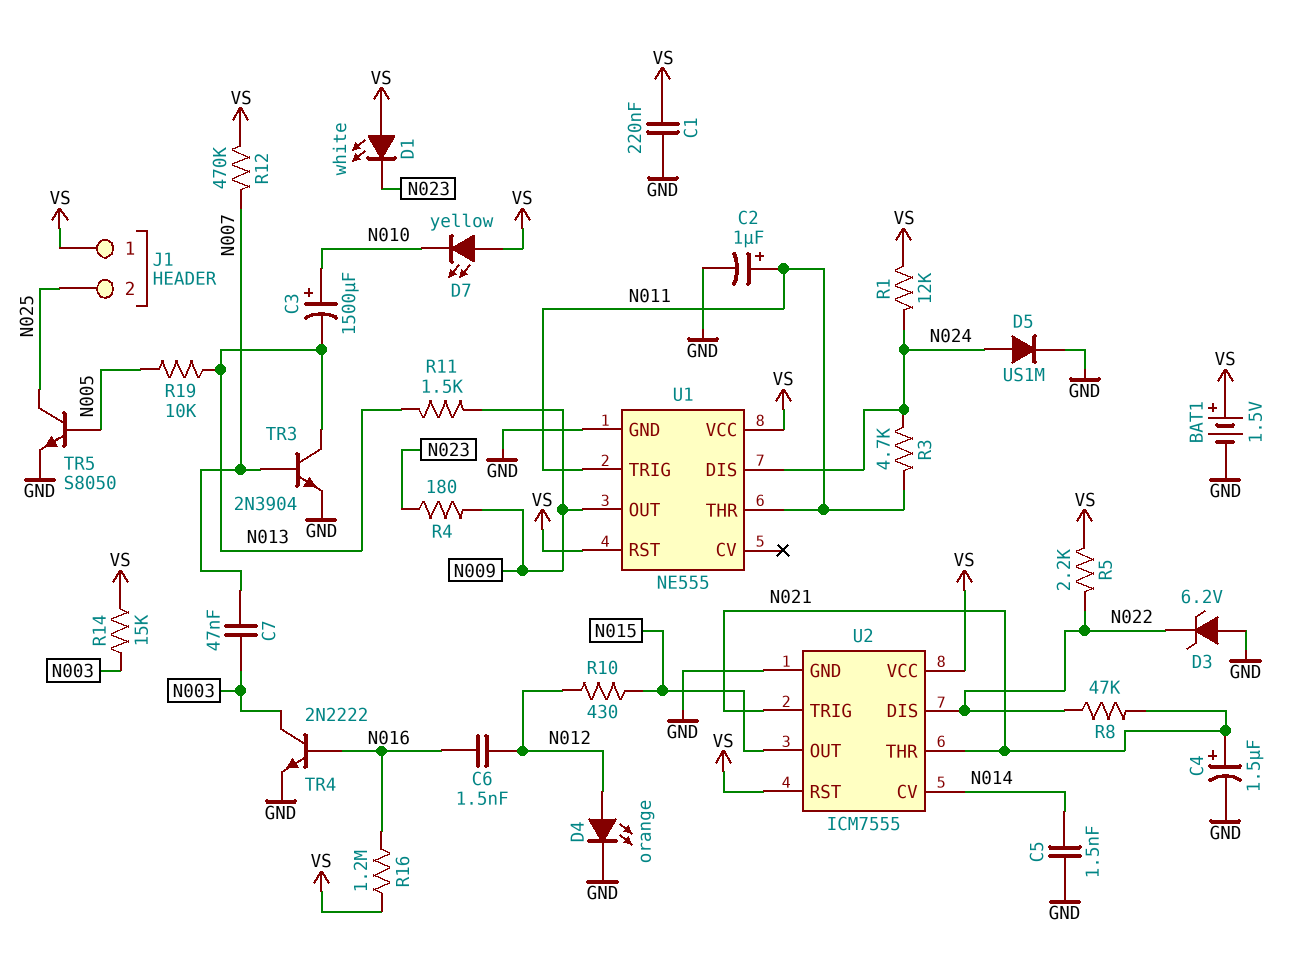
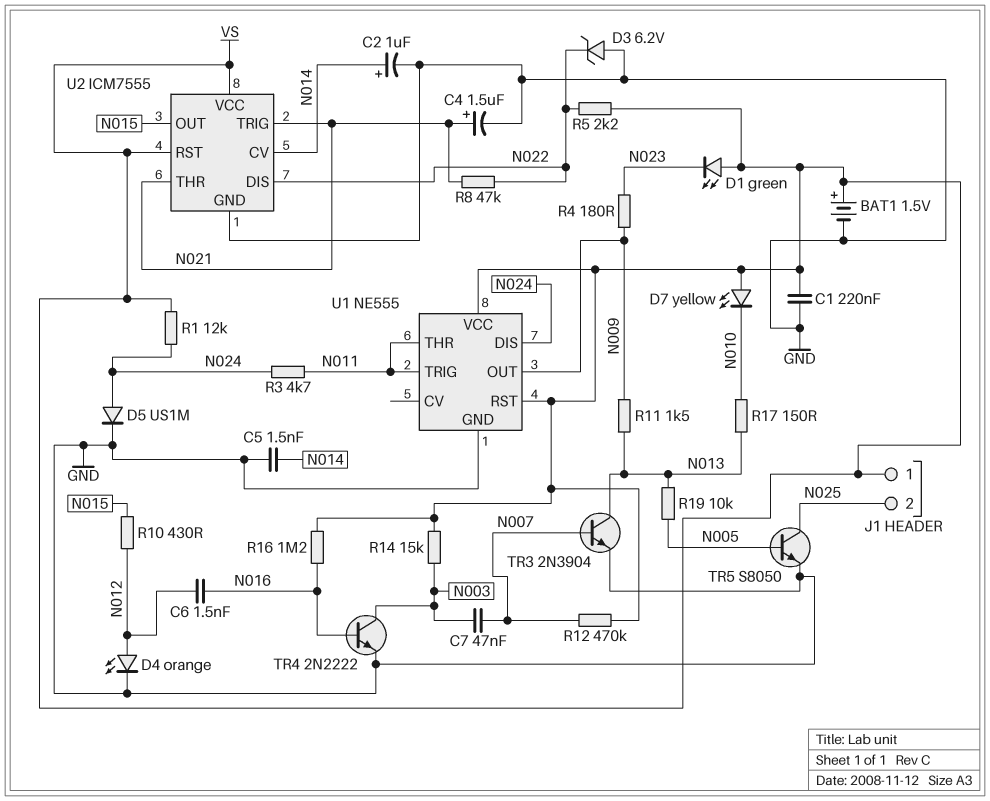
C2: 1uF (plus N011, minus GND) -> 1uF (plus N014, minus GND)
C3: 1500uF (plus N010, minus N013) -> none
D1: LED white (A VS, K N023) -> LED green (A VS, K N023)
R17: none -> 150 (N010, N013)

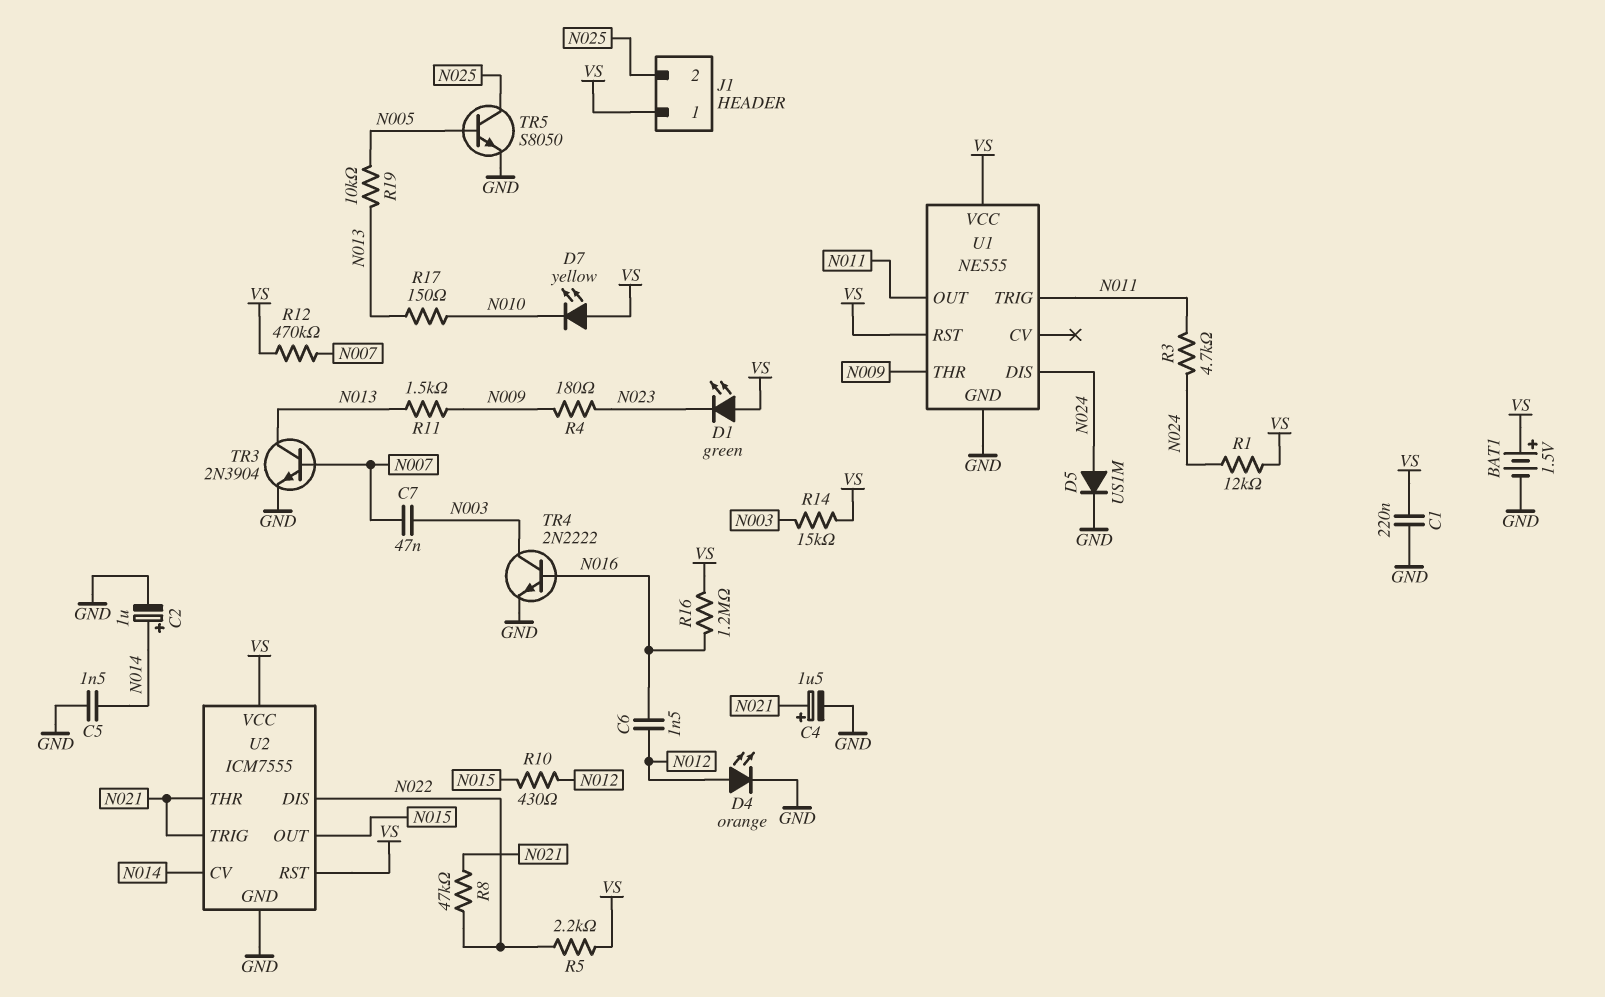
D3: zener 6.2V (A GND, K N022) -> none
U1 pin OUT: N009 -> N011
U1 pin THR: N011 -> N009

